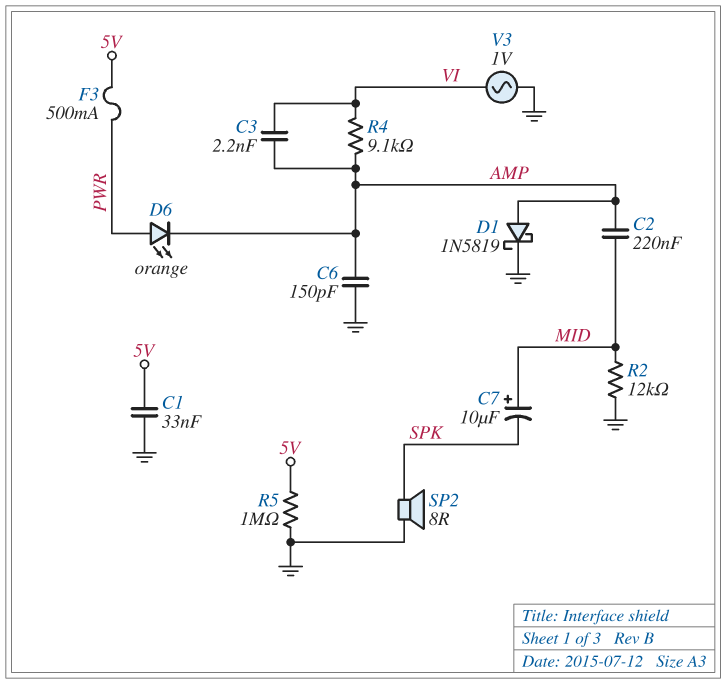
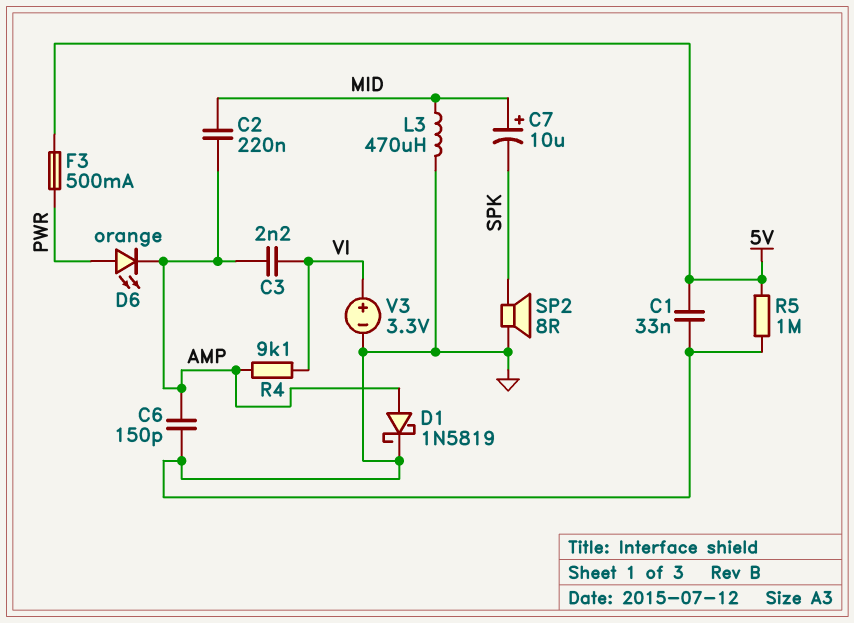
L3: none -> 470uH (GND, MID)
R2: 12k (GND, MID) -> none
V3: AC 1V (GND, VI) -> 3.3V (plus VI, minus GND)

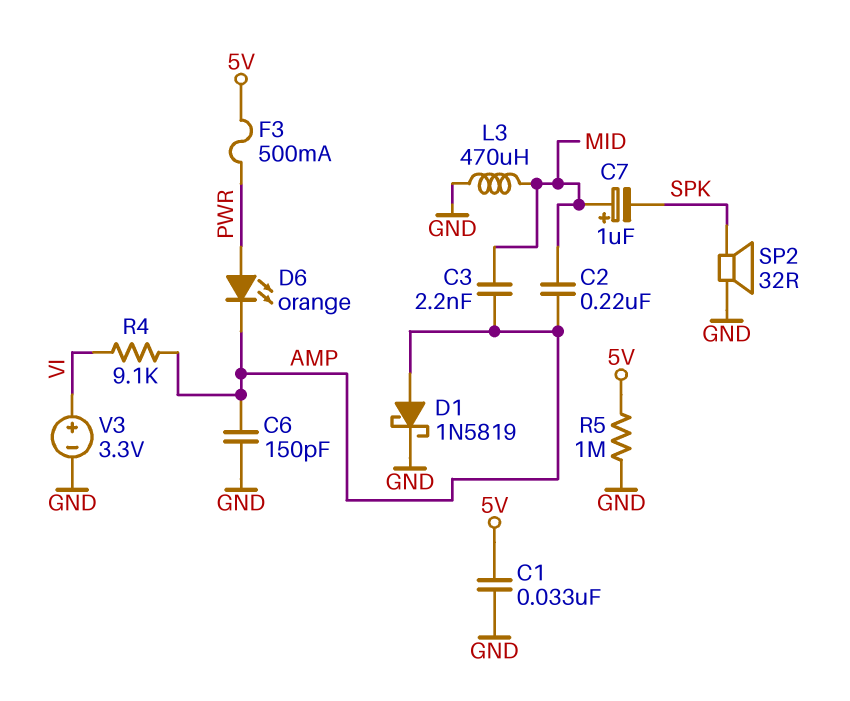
C3: 2.2nF (AMP, VI) -> 2.2nF (AMP, MID)
C7: 10uF (plus MID, minus SPK) -> 1uF (plus MID, minus SPK)
SP2: speaker 8R (GND, SPK) -> speaker 32R (GND, SPK)

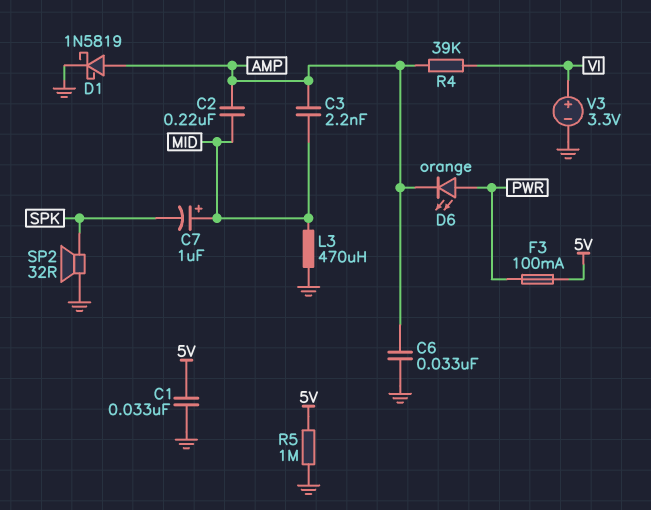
C6: 150pF (AMP, GND) -> 33nF (AMP, GND)
F3: 500mA (5V, PWR) -> 100mA (5V, PWR)
R4: 9.1k (AMP, VI) -> 39k (AMP, VI)

